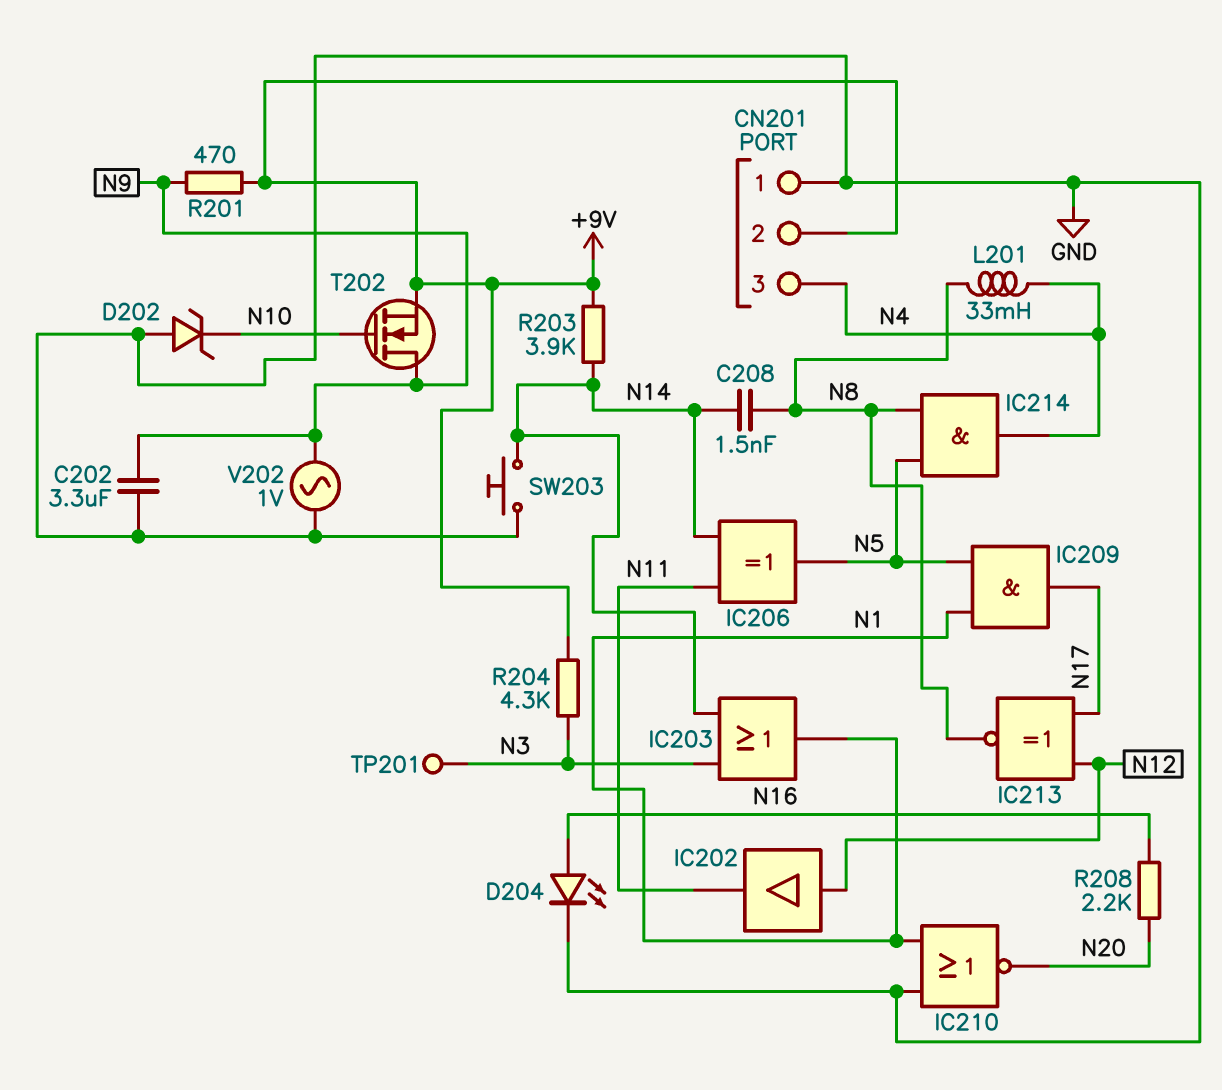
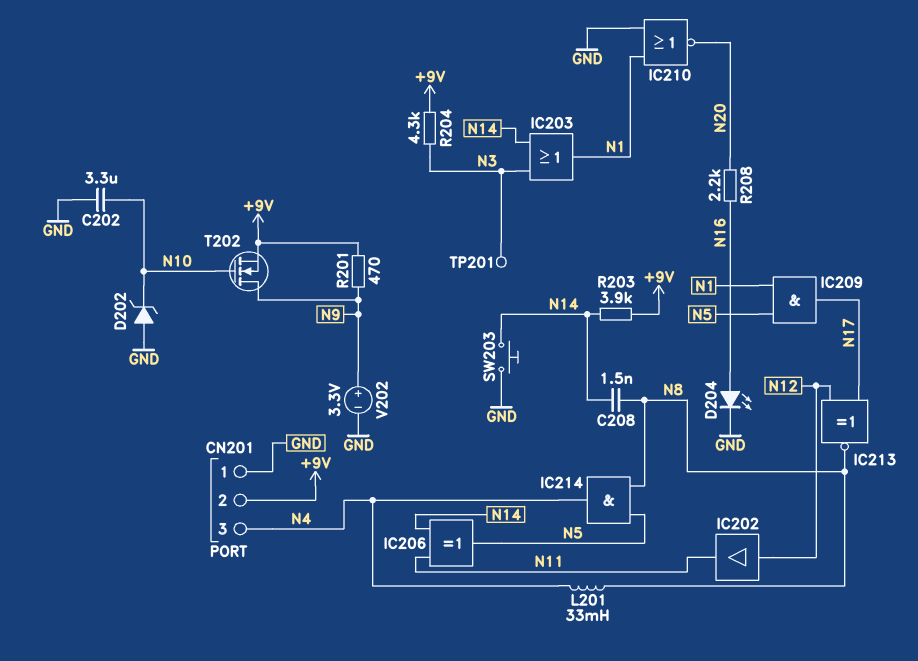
C202: 3.3uF (GND, N9) -> 3.3uF (GND, N10)
V202: AC 1V (GND, N9) -> 3.3V (plus N9, minus GND)

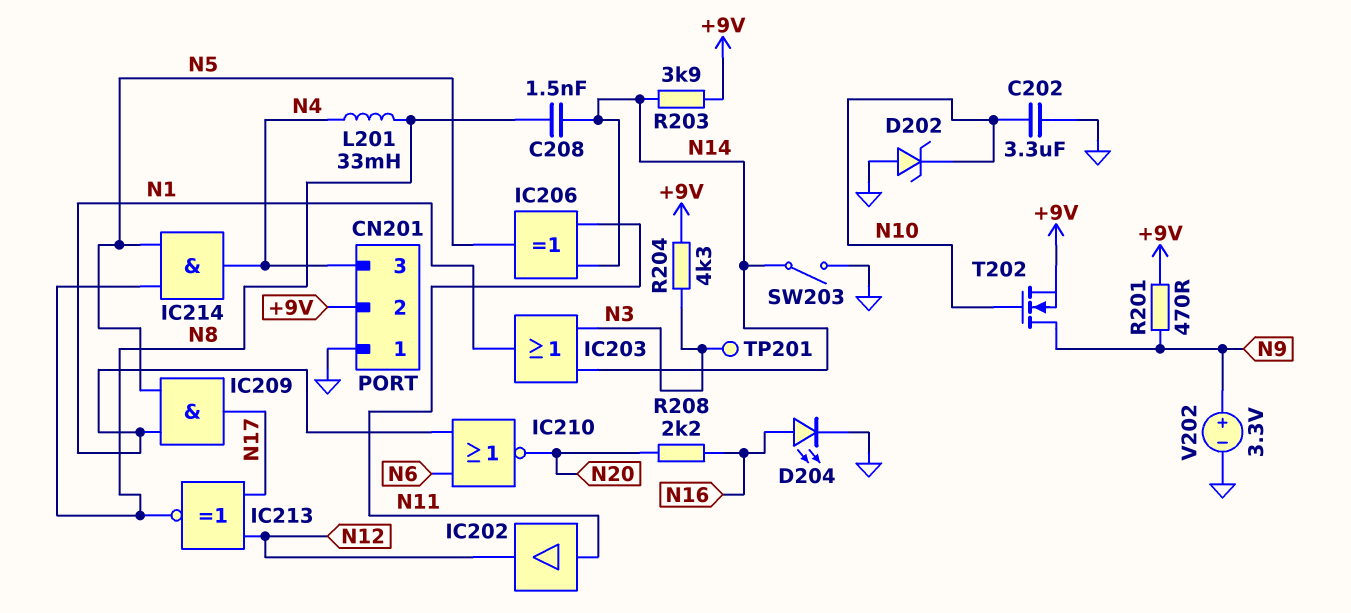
IC202: buffer (in N12, out N11) -> buffer (in N11, out N12)
IC210: NOR (in GND, in N1, out N20) -> NOR (in N1, in N6, out N20)
SW203: button (GND, N14) -> switch (GND, N14)

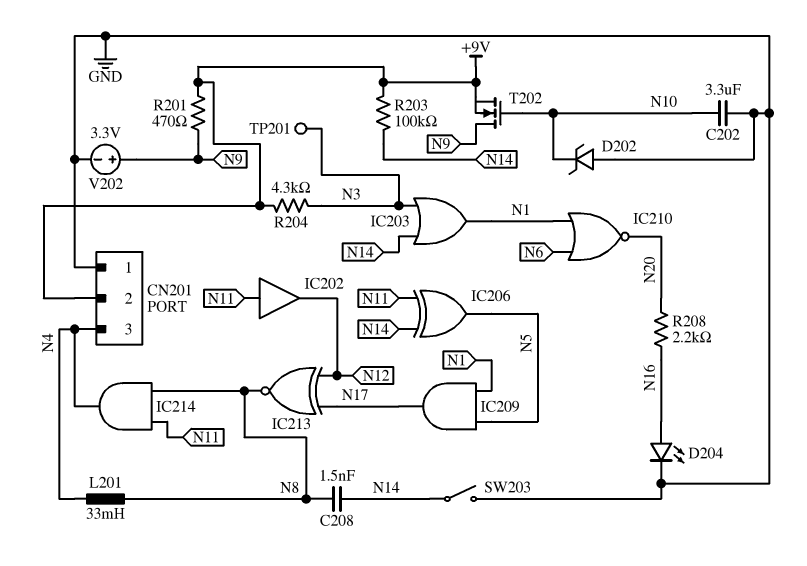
IC214: AND (in N5, in N8, out N4) -> AND (in N8, in N11, out N4)
R203: 3.9k (+9V, N14) -> 100k (+9V, N14)

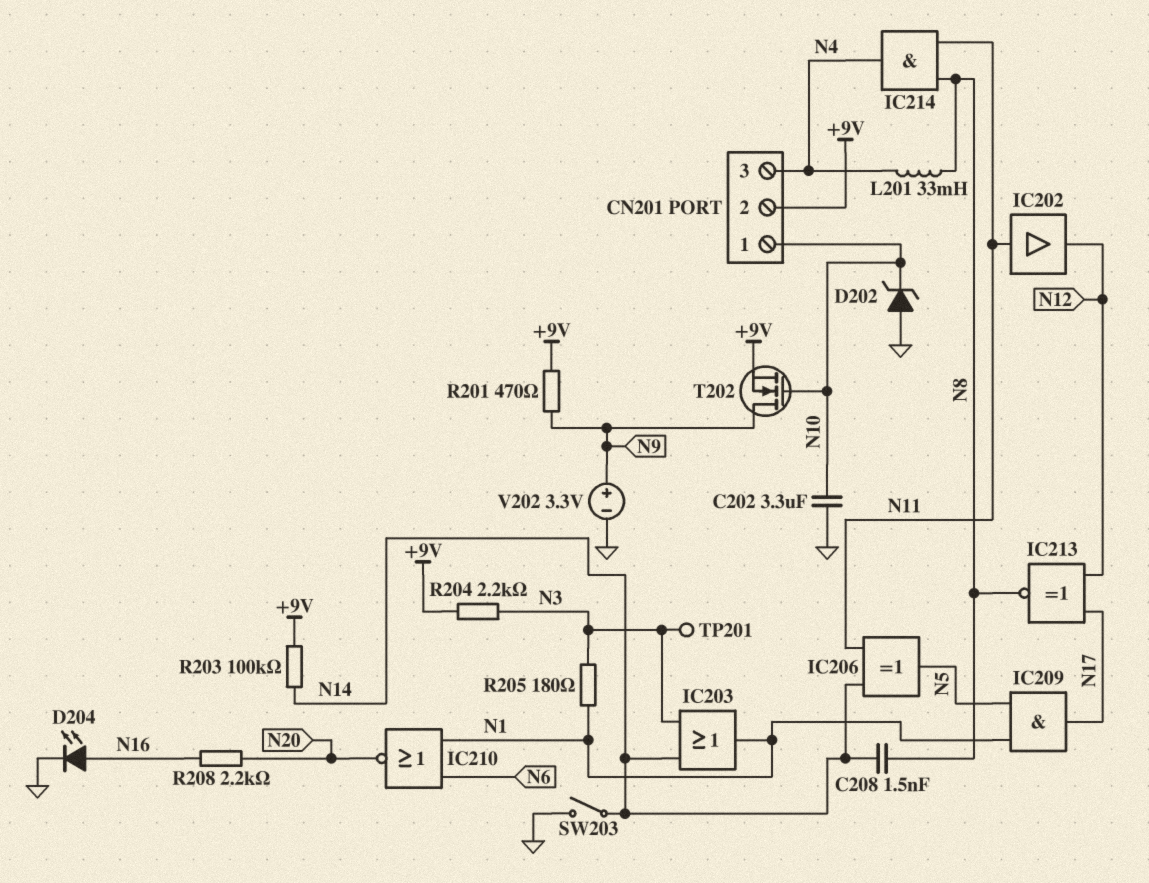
CN201 pin 1: GND -> N10
R204: 4.3k (+9V, N3) -> 2.2k (+9V, N3)
R205: none -> 180 (N1, N3)

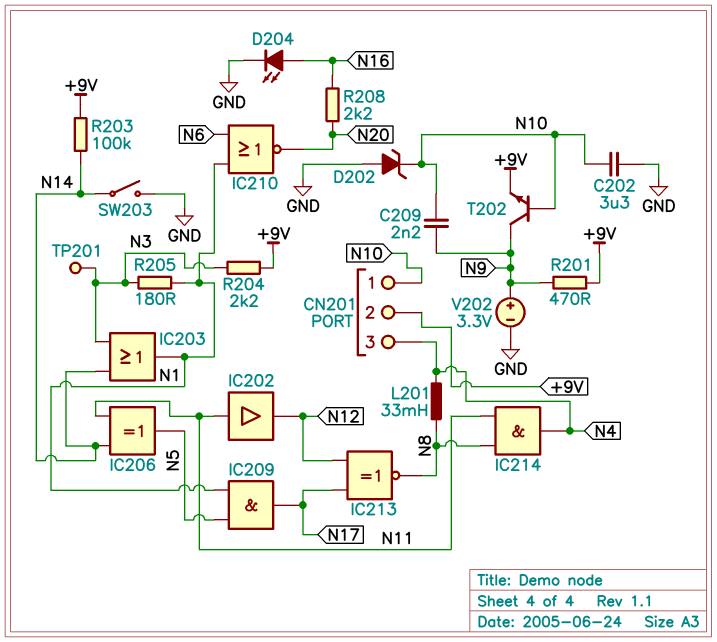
C208: 1.5nF (N8, N14) -> none
C209: none -> 2.2nF (N9, N10)
T202: NMOS (G N10, D N9, S +9V) -> NPN (B N10, C N9, E +9V)

